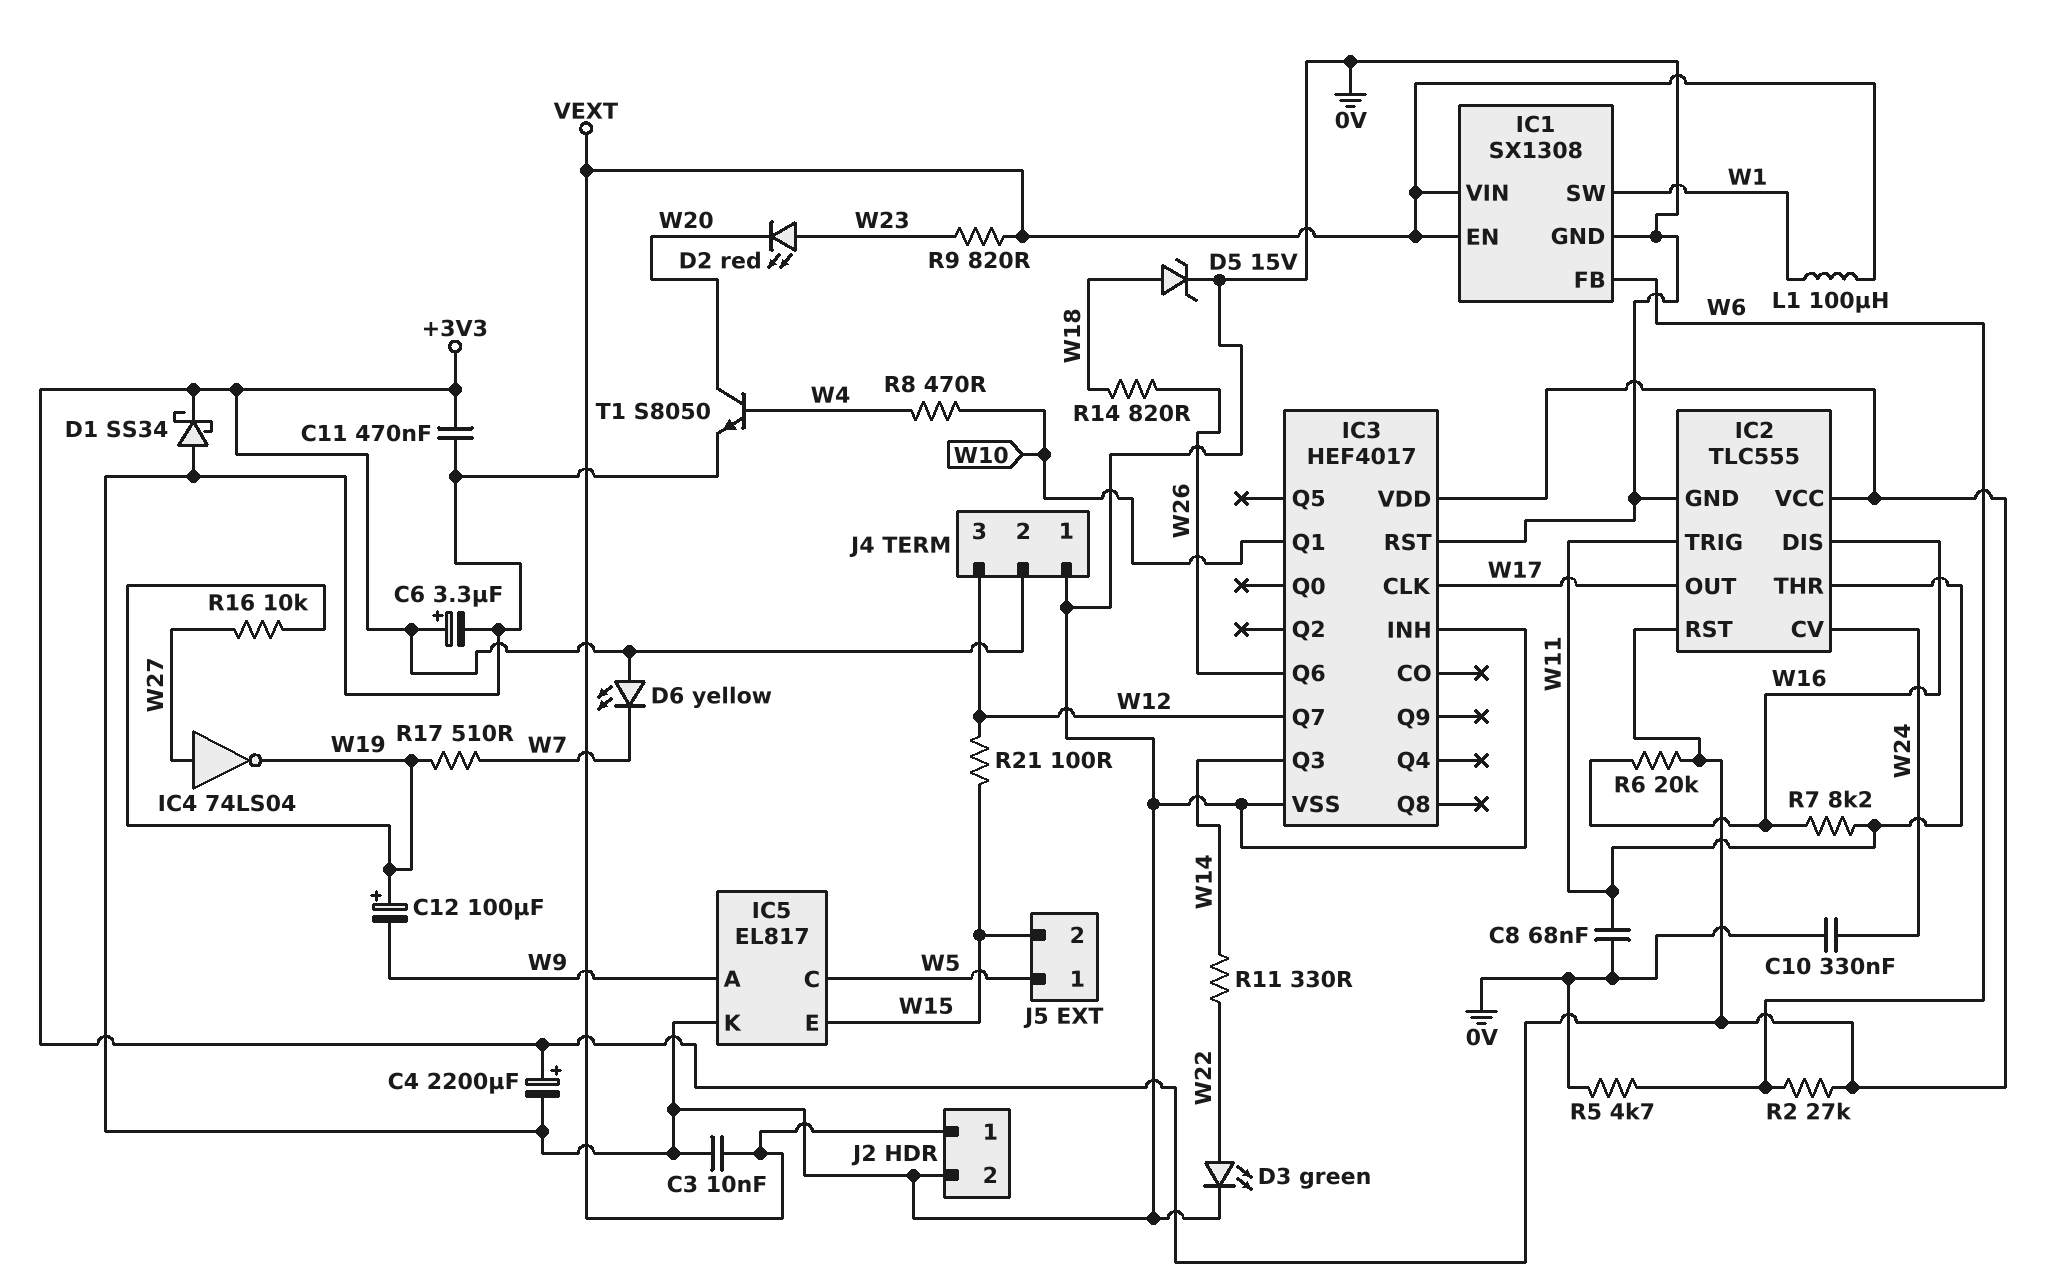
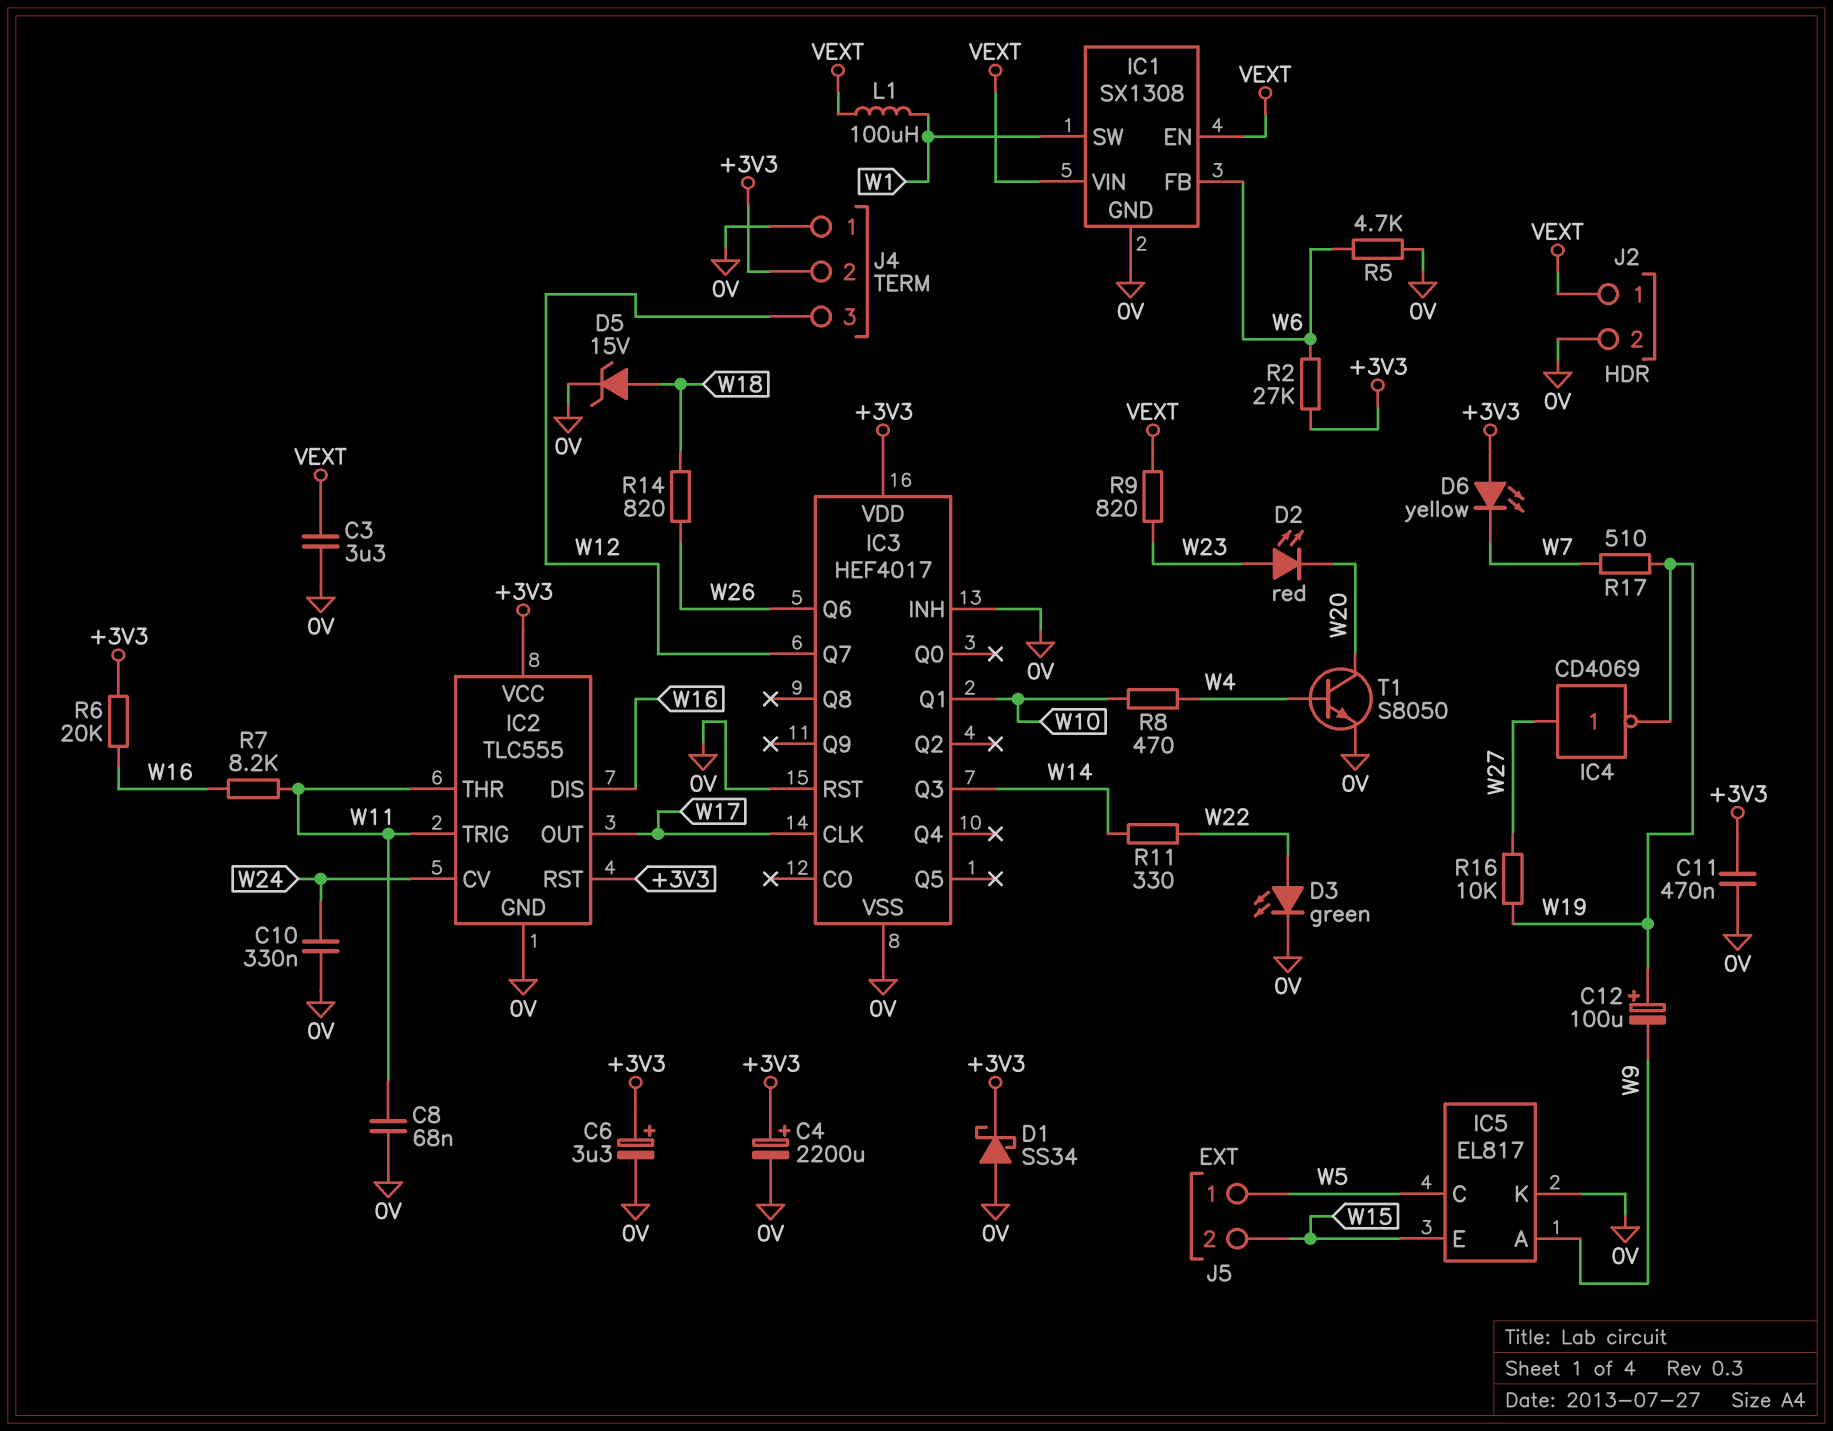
C3: 10nF (0V, VEXT) -> 3.3uF (0V, VEXT)
IC4: NOT 74LS04 (in W27, out W19) -> NOT CD4069 (in W27, out W19)
R21: 100 (W12, W15) -> none

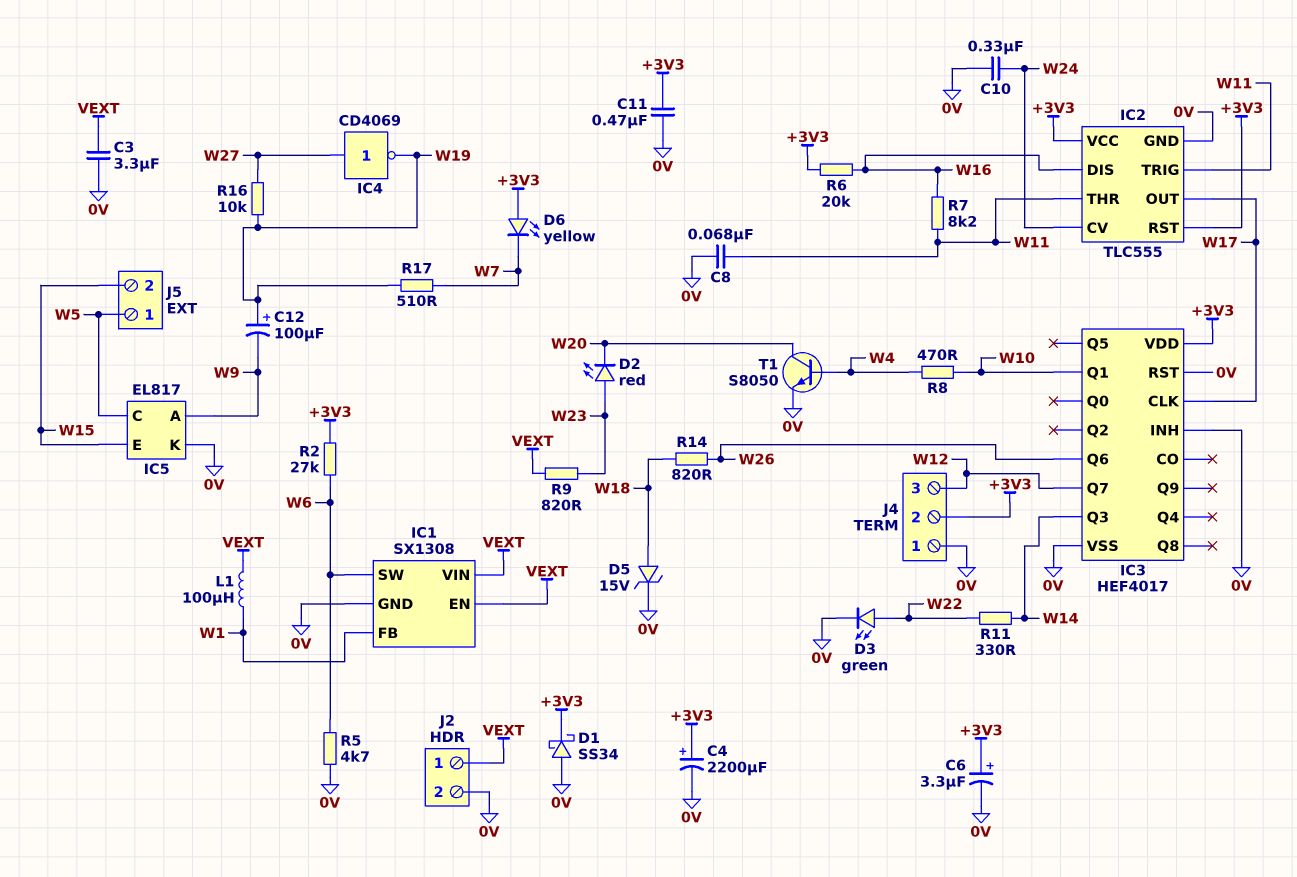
IC1 pin FB: W6 -> W1
IC1 pin SW: W1 -> W6

